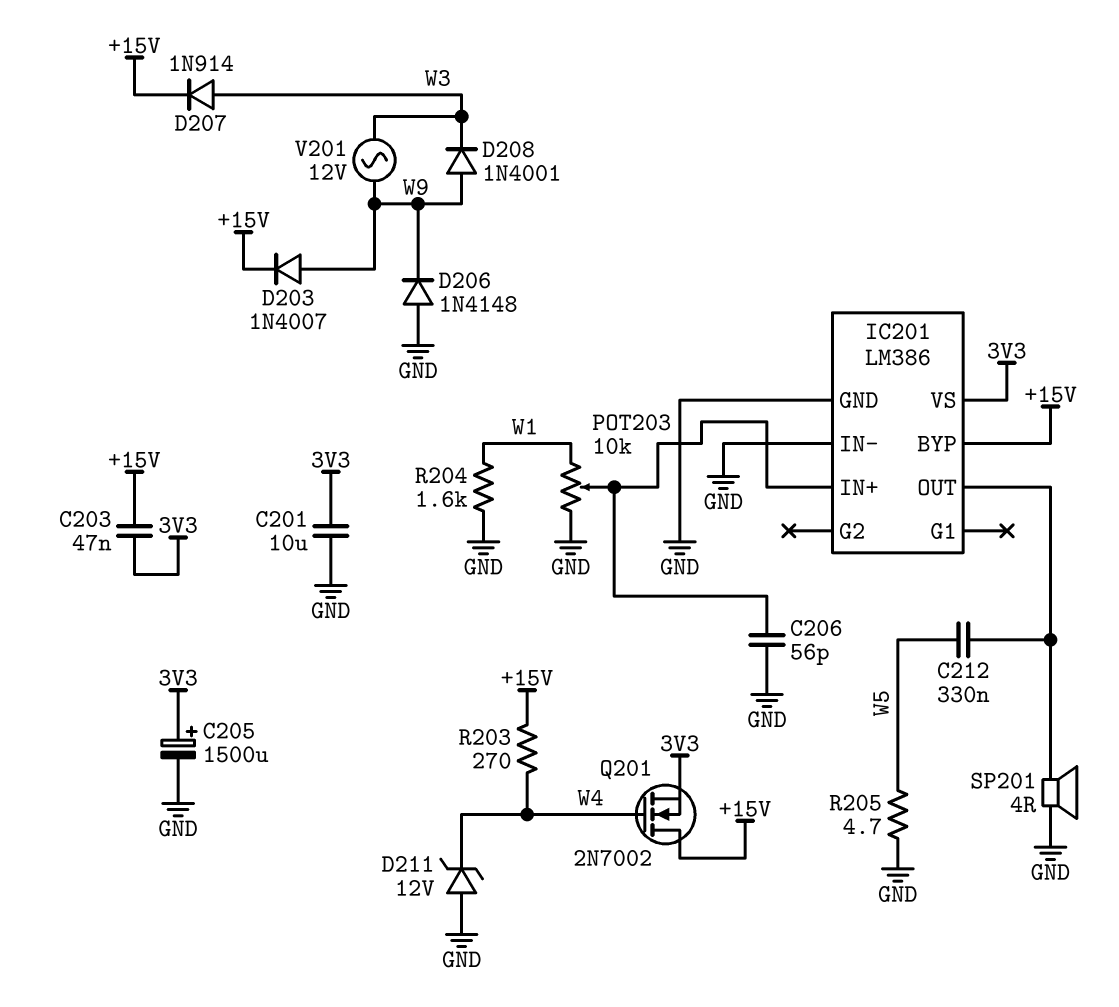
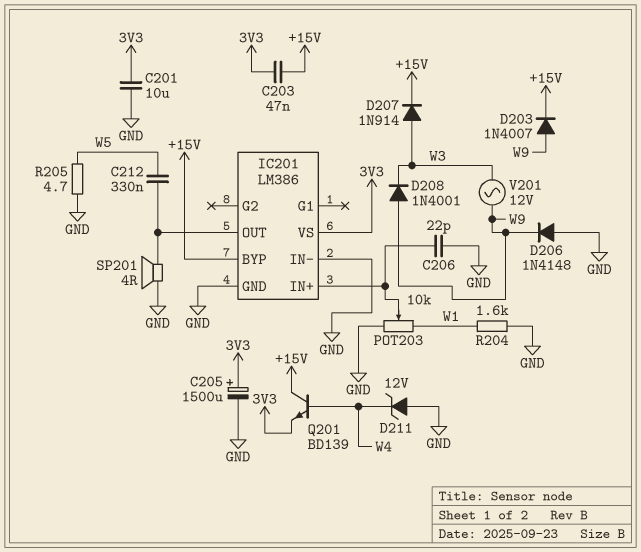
C206: 56pF (GND, IC201/IN+) -> 22pF (GND, IC201/IN+)
Q201: NMOS 2N7002 (G W4, D +15V, S 3V3) -> NPN BD139 (B W4, C +15V, E 3V3)
R203: 270 (+15V, W4) -> none

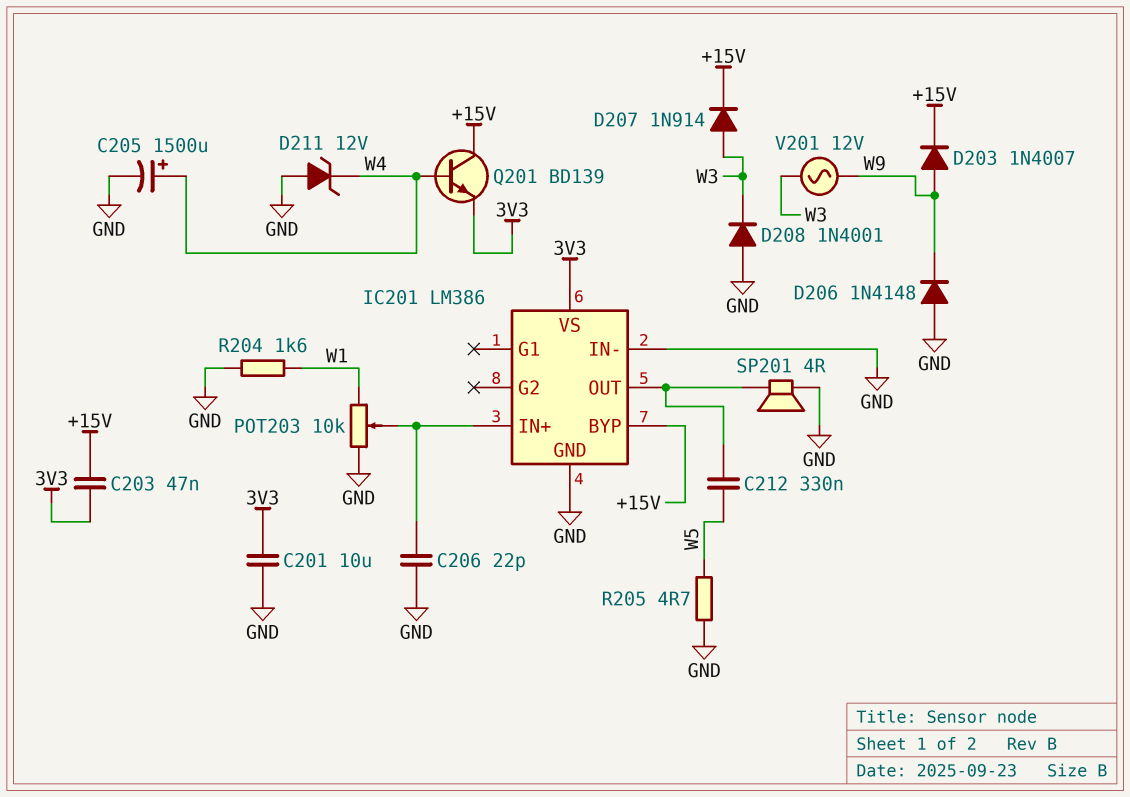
C205: 1500uF (plus 3V3, minus GND) -> 1500uF (plus W4, minus GND)
D208: diode 1N4001 (A W9, K W3) -> diode 1N4001 (A GND, K W3)

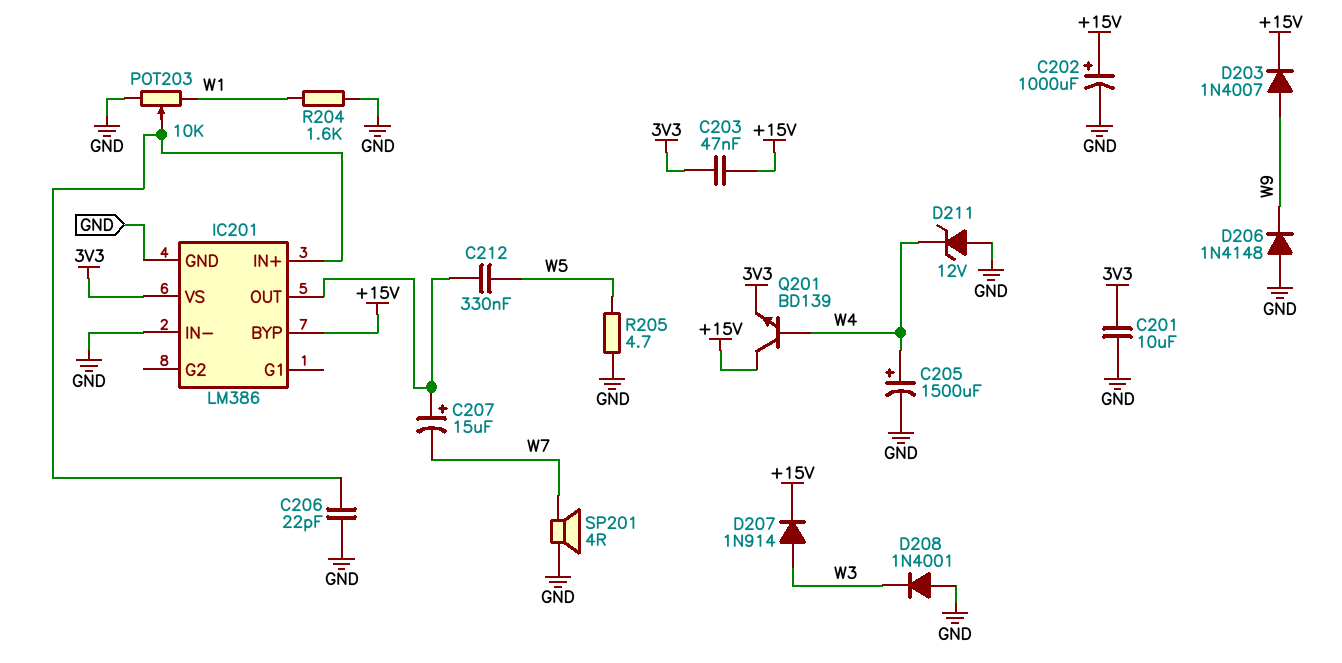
C202: none -> 1000uF (plus +15V, minus GND)
C207: none -> 15uF (plus IC201/OUT, minus W7)
SP201: speaker 4R (GND, IC201/OUT) -> speaker 4R (GND, W7)
V201: AC 12V (W3, W9) -> none

